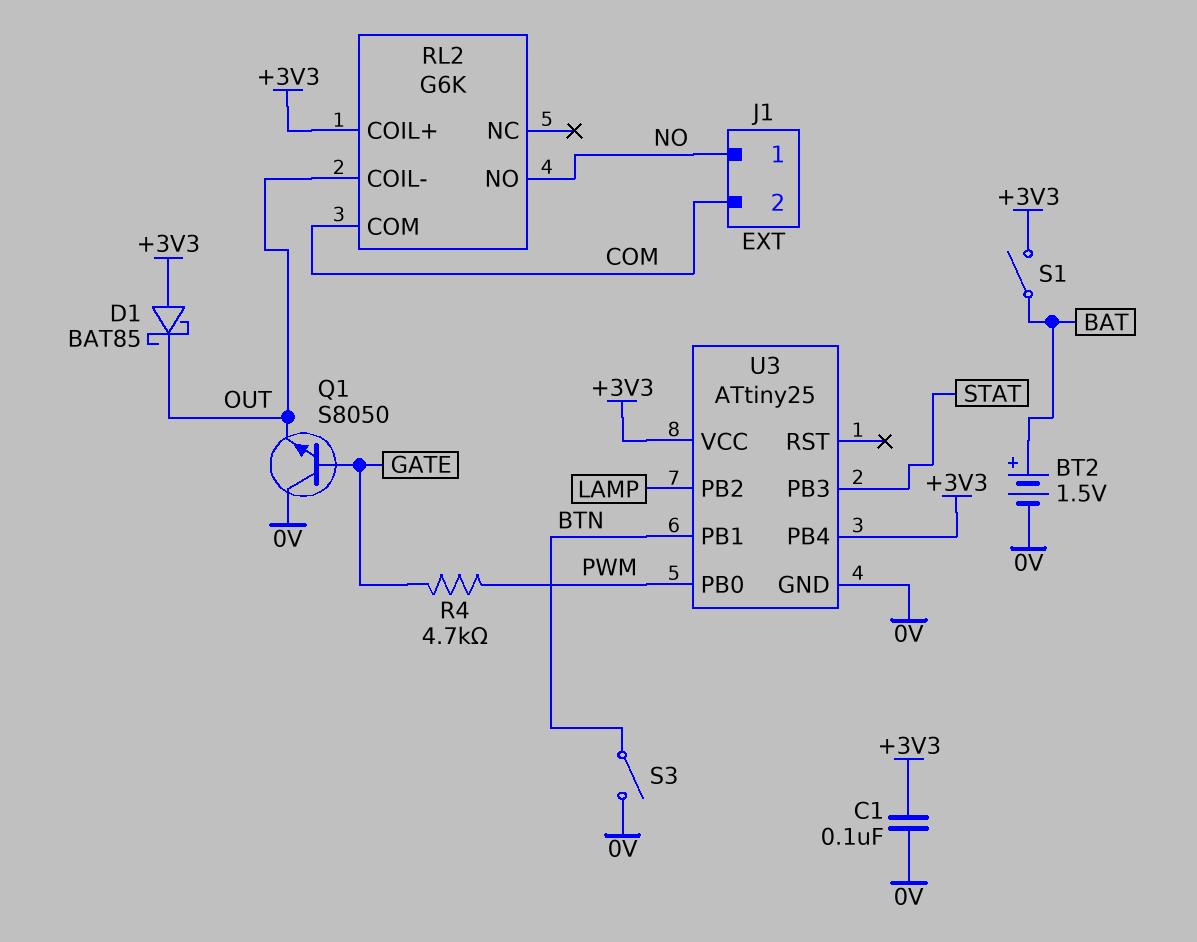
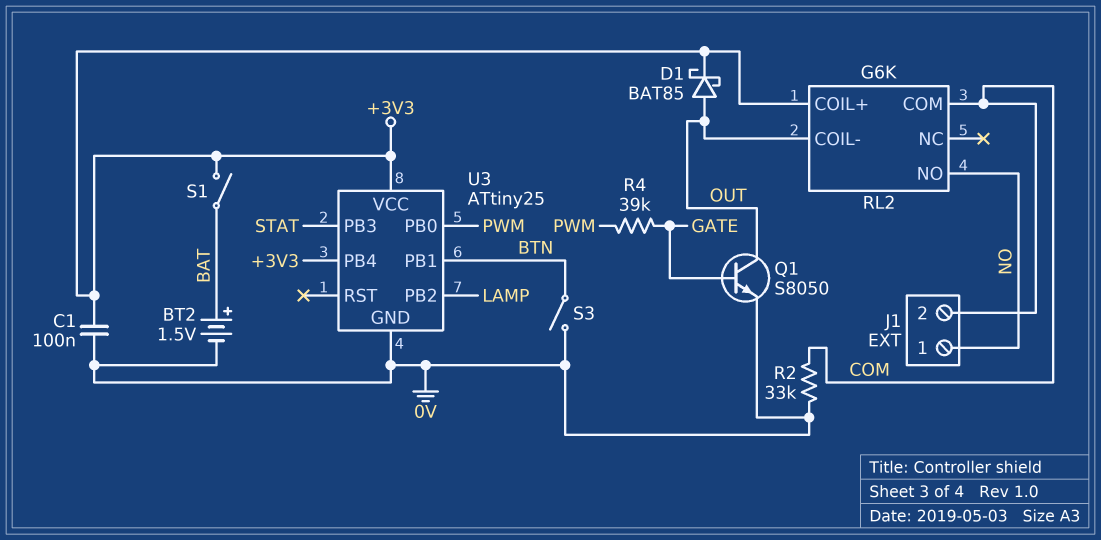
D1: schottky BAT85 (A +3V3, K OUT) -> schottky BAT85 (A OUT, K +3V3)
Q1: NPN S8050 (B GATE, C 0V, E OUT) -> NPN S8050 (B GATE, C OUT, E 0V)
R2: none -> 33k (0V, COM)
R4: 4.7k (GATE, PWM) -> 39k (GATE, PWM)

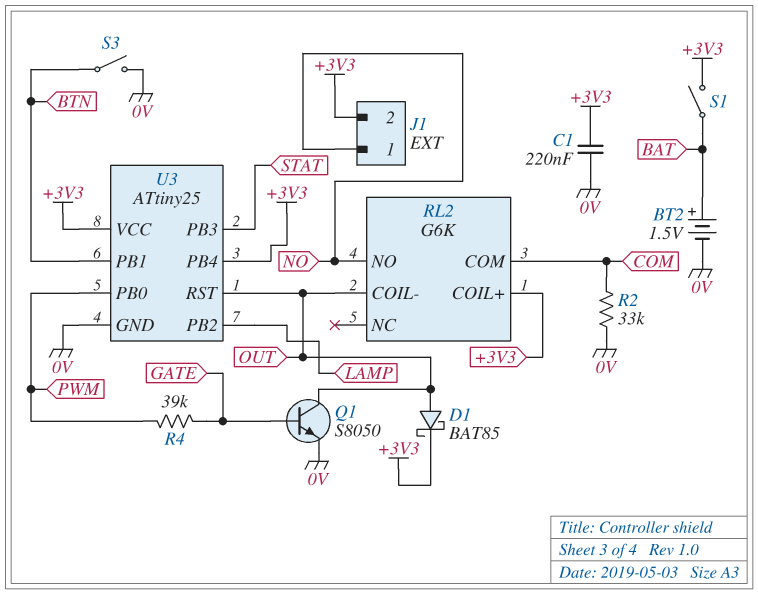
C1: 100nF (+3V3, 0V) -> 220nF (+3V3, 0V)
J1 pin 2: COM -> +3V3
U3 pin RST: none -> OUT

